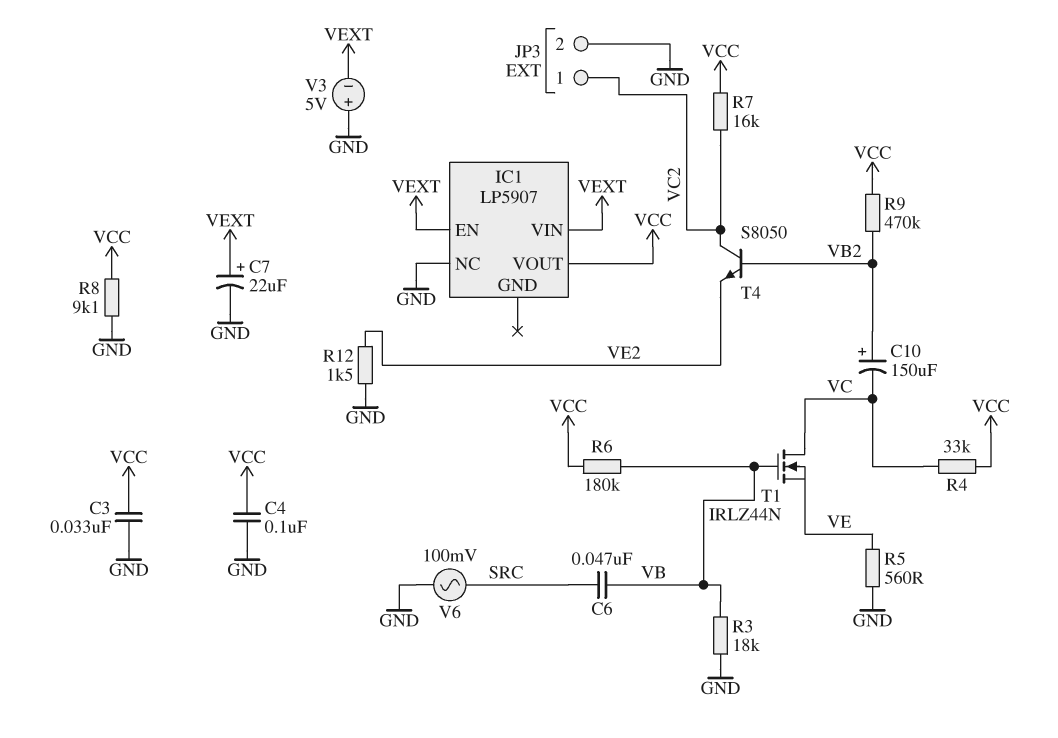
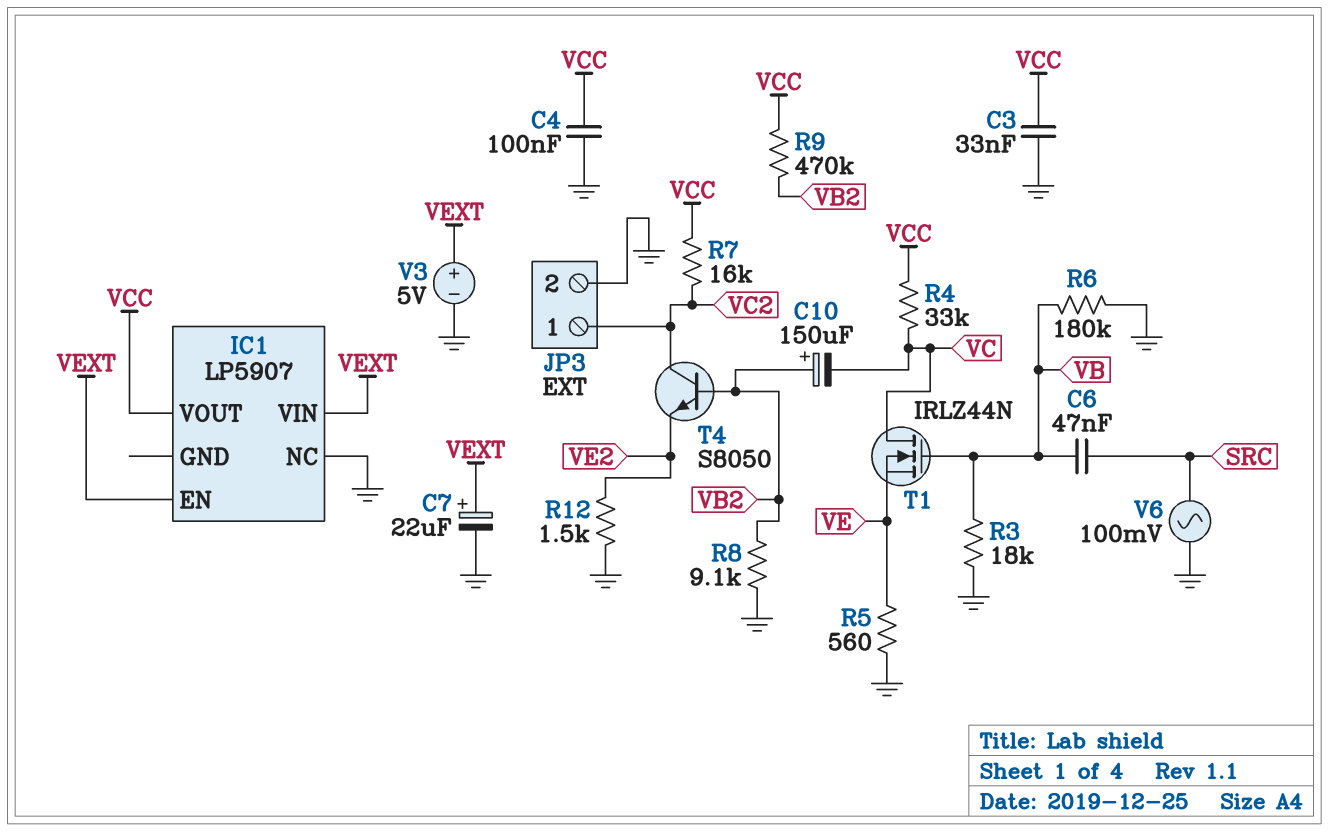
R6: 180k (VB, VCC) -> 180k (GND, VB)
R8: 9.1k (GND, VCC) -> 9.1k (GND, VB2)
V3: 5V (plus GND, minus VEXT) -> 5V (plus VEXT, minus GND)

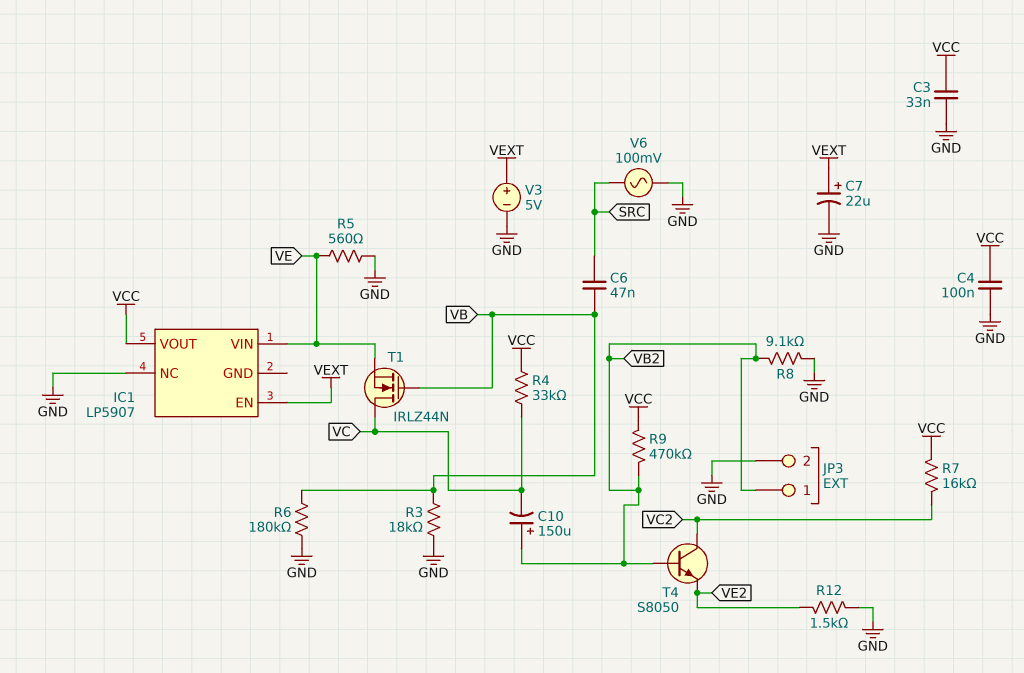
IC1 pin VIN: VEXT -> VE
JP3 pin 1: VC2 -> VB2

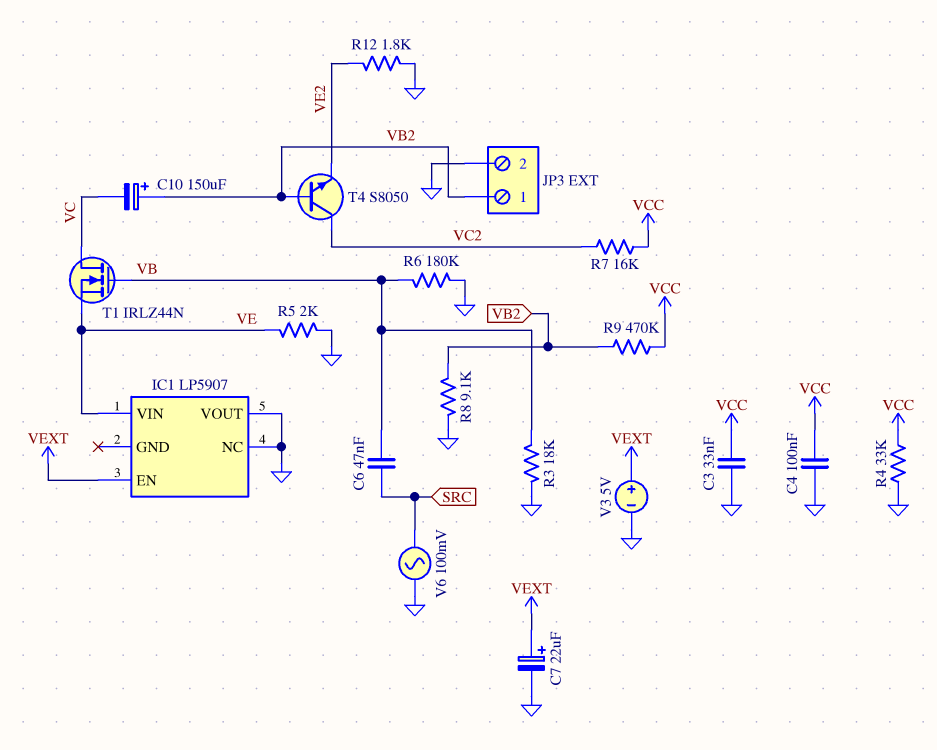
IC1 pin VOUT: VCC -> GND
R4: 33k (VC, VCC) -> 33k (GND, VCC)
R5: 560 (GND, VE) -> 2k (GND, VE)
R12: 1.5k (GND, VE2) -> 1.8k (GND, VE2)

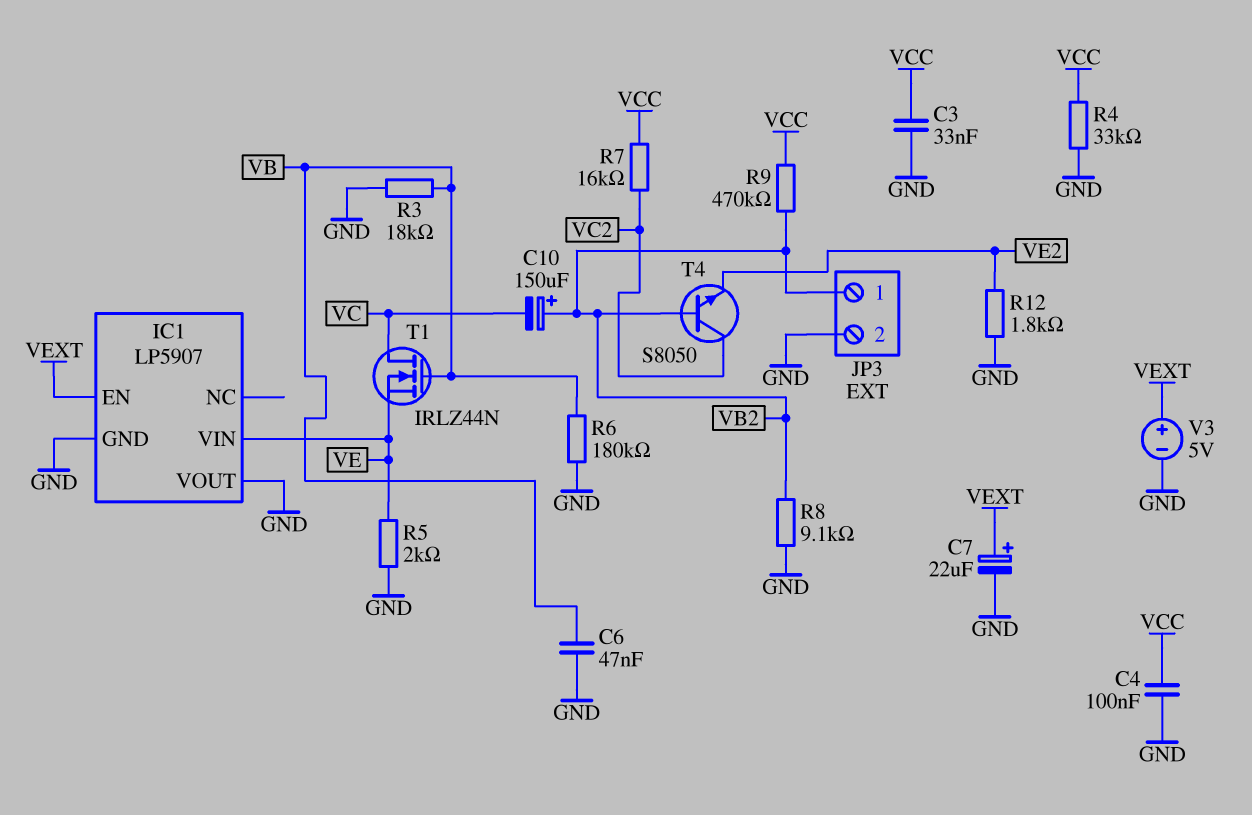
C6: 47nF (SRC, VB) -> 47nF (GND, VB)
IC1 pin GND: none -> GND
IC1 pin NC: GND -> none
V6: AC 100mV (GND, SRC) -> none

